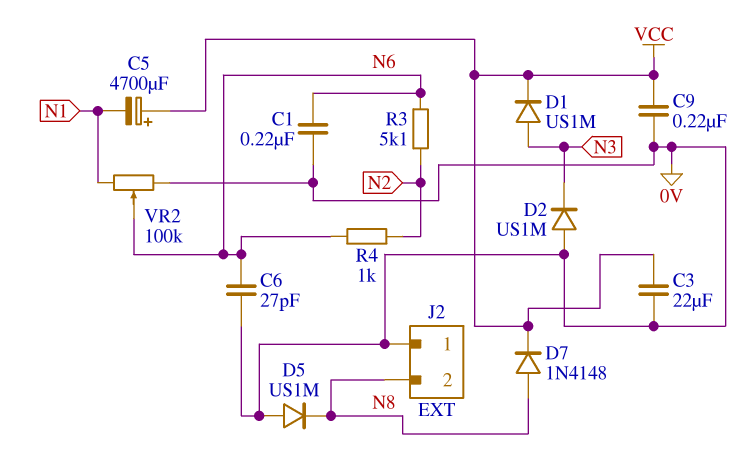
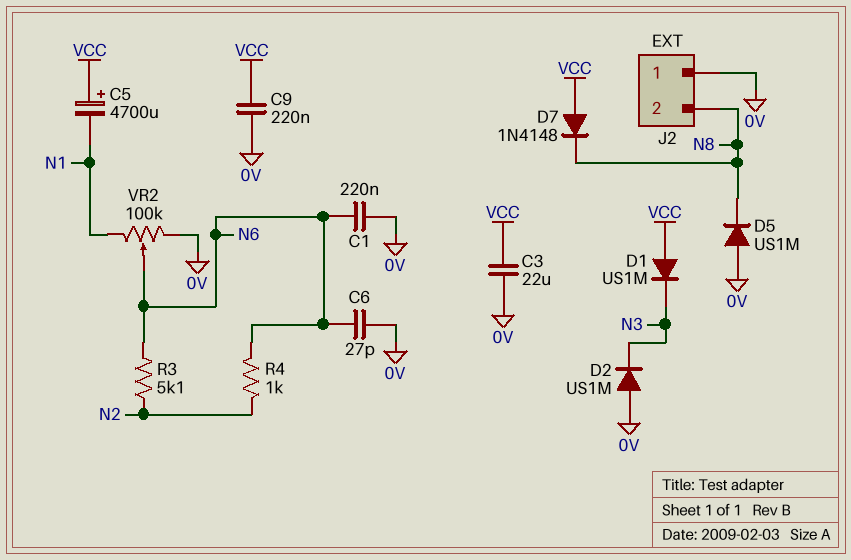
D1: diode US1M (A N3, K VCC) -> diode US1M (A VCC, K N3)
D7: diode 1N4148 (A N8, K VCC) -> diode 1N4148 (A VCC, K N8)

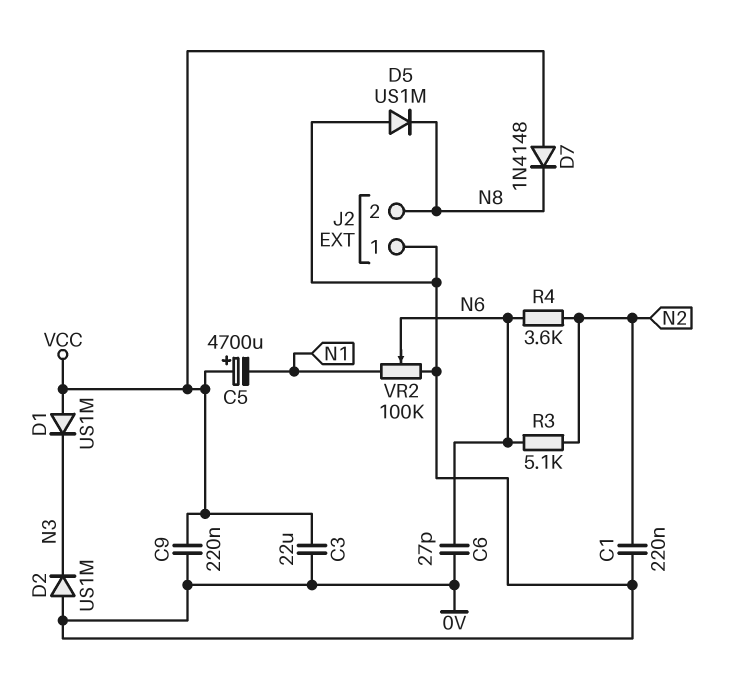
C1: 220nF (0V, N6) -> 220nF (0V, N2)
R4: 1k (N2, N6) -> 3.6k (N2, N6)

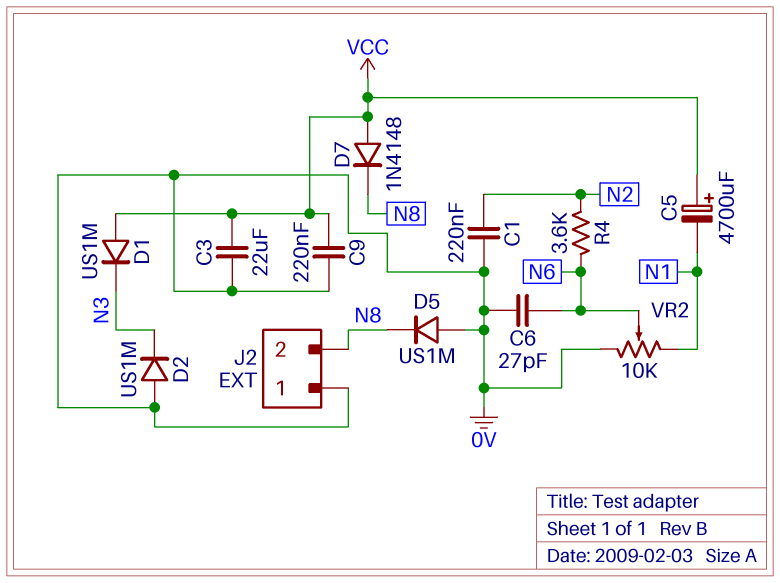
R3: 5.1k (N2, N6) -> none
VR2: 100k (0V, N1, wiper N6) -> 10k (0V, N1, wiper N6)

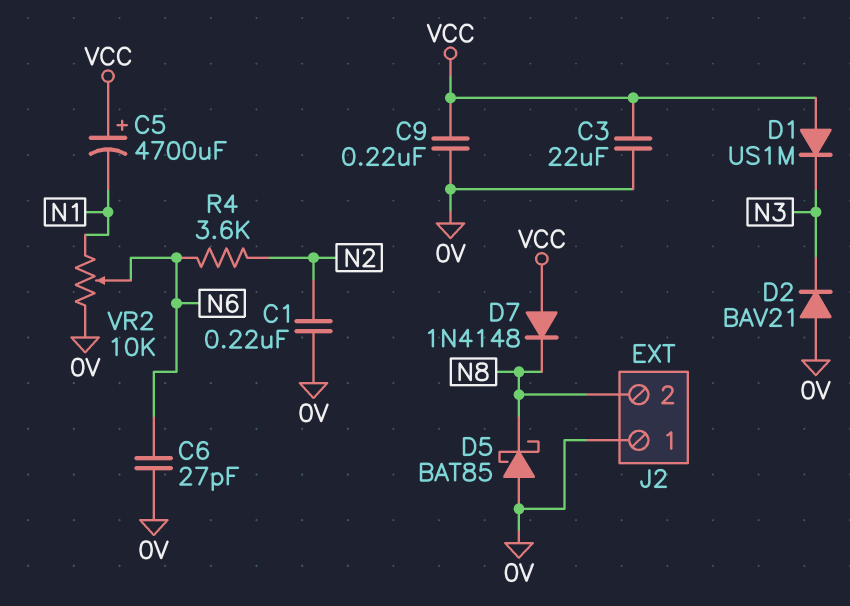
D2: diode US1M (A 0V, K N3) -> diode BAV21 (A 0V, K N3)
D5: diode US1M (A 0V, K N8) -> schottky BAT85 (A 0V, K N8)

